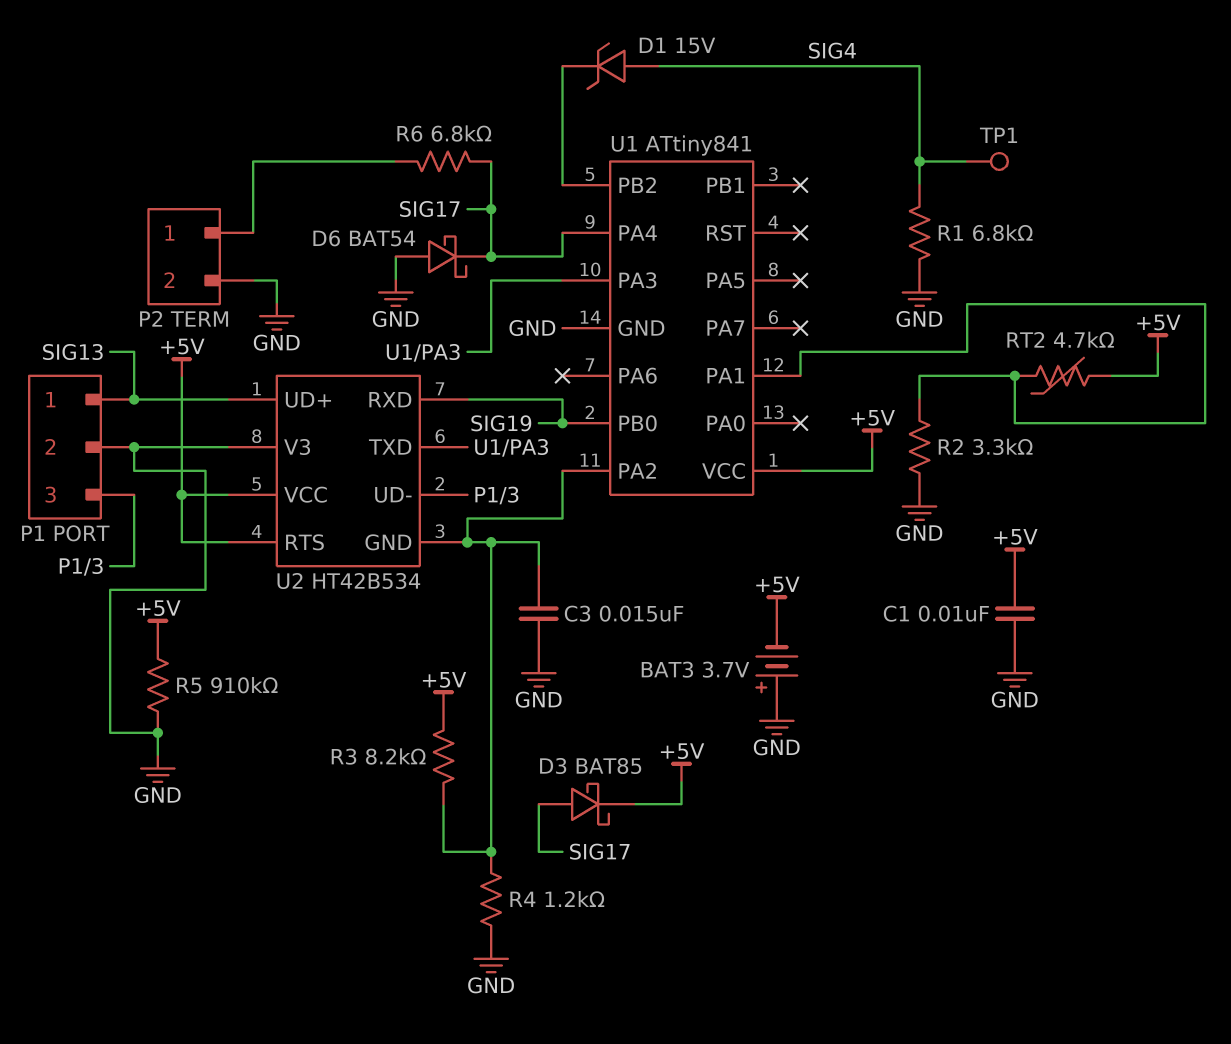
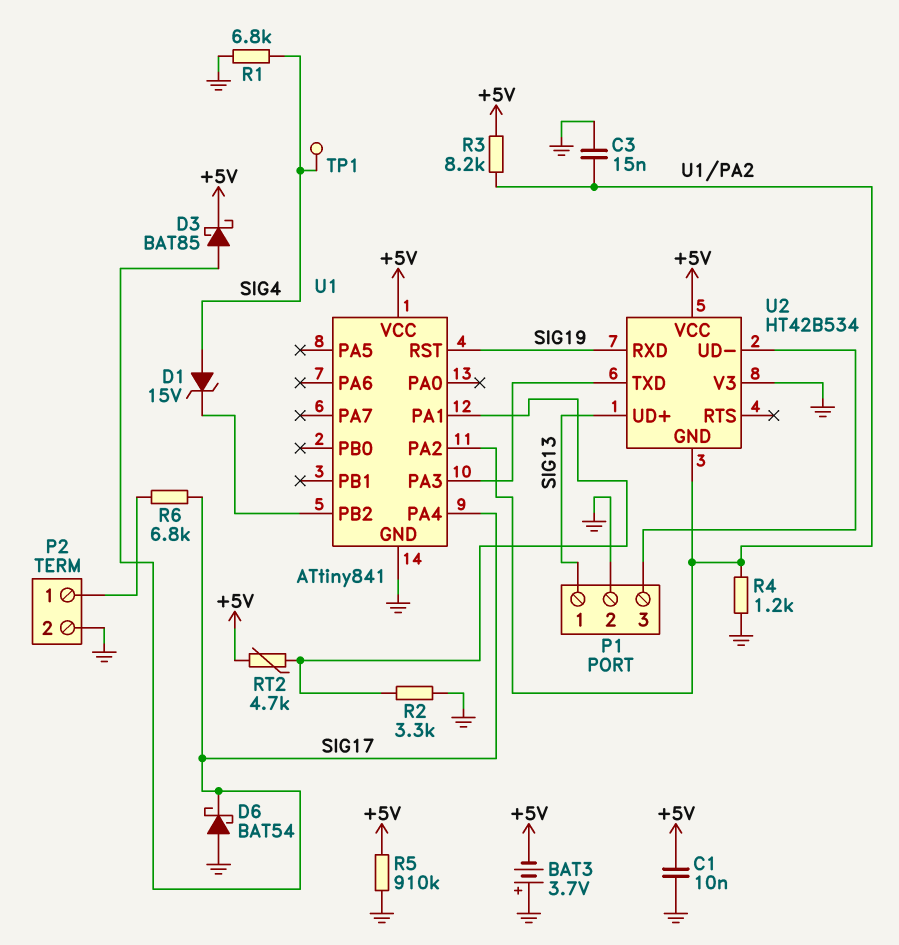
U1 pin PB0: SIG19 -> none
U1 pin RST: none -> SIG19
U2 pin RTS: +5V -> none

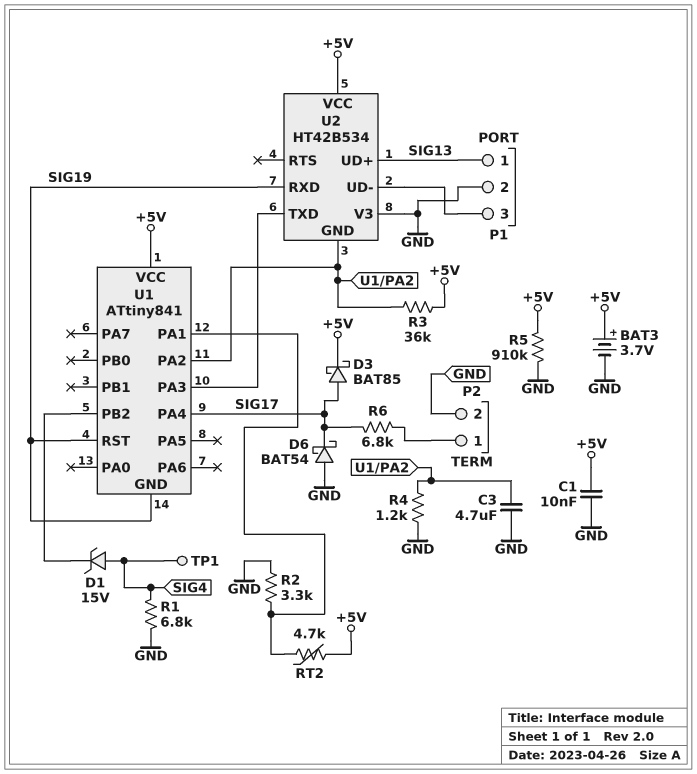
BAT3: 3.7V (plus GND, minus +5V) -> 3.7V (plus +5V, minus GND)
C3: 15nF (GND, U1/PA2) -> 4.7uF (GND, U1/PA2)
R3: 8.2k (+5V, U1/PA2) -> 36k (+5V, U1/PA2)
U1 pin GND: GND -> SIG19

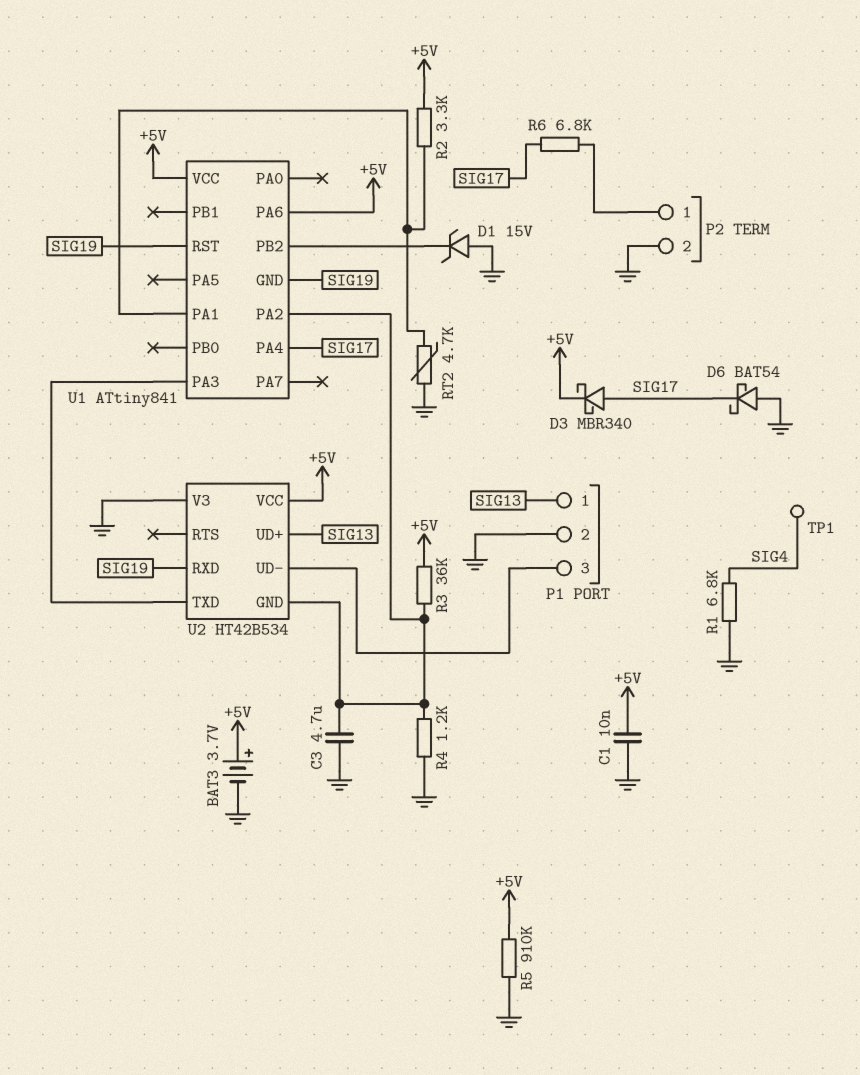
D1: zener 15V (A SIG4, K U1/PB2) -> zener 15V (A GND, K U1/PB2)
D3: schottky BAT85 (A SIG17, K +5V) -> schottky MBR340 (A SIG17, K +5V)
R2: 3.3k (GND, U1/PA1) -> 3.3k (+5V, U1/PA1)
RT2: 4.7k (+5V, U1/PA1) -> 4.7k (GND, U1/PA1)
U1 pin PA6: none -> +5V

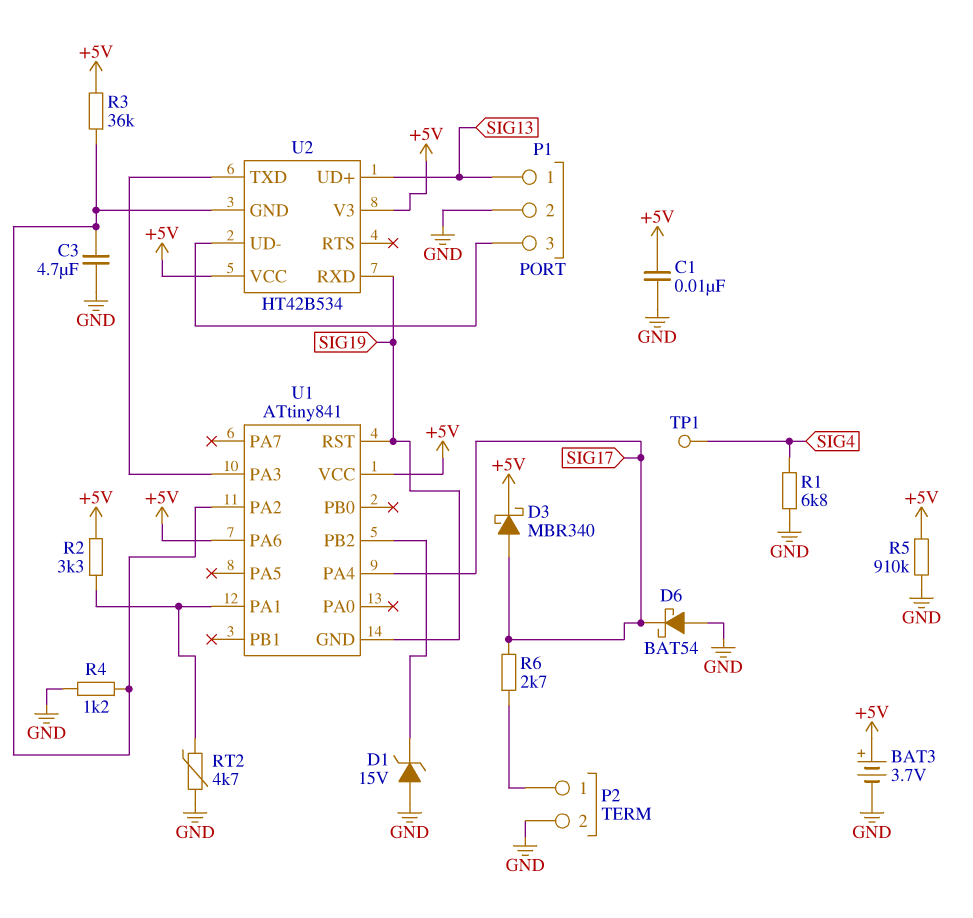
R6: 6.8k (P2/1, SIG17) -> 2.7k (P2/1, SIG17)
U2 pin V3: GND -> +5V

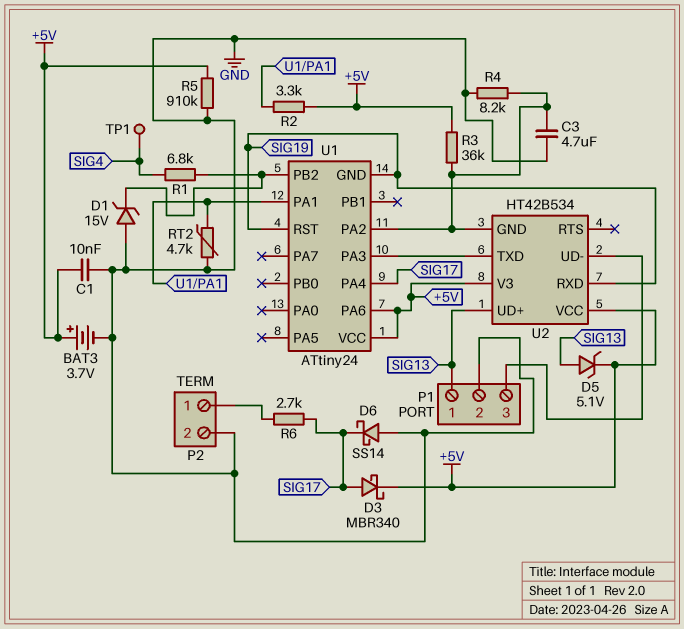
D5: none -> zener 5.1V (A SIG13, K +5V)
D6: schottky BAT54 (A GND, K SIG17) -> schottky SS14 (A GND, K SIG17)
R1: 6.8k (GND, SIG4) -> 6.8k (SIG4, U1/PB2)
R4: 1.2k (GND, U1/PA2) -> 8.2k (GND, U1/PA2)
U1: ATtiny841 -> ATtiny24

